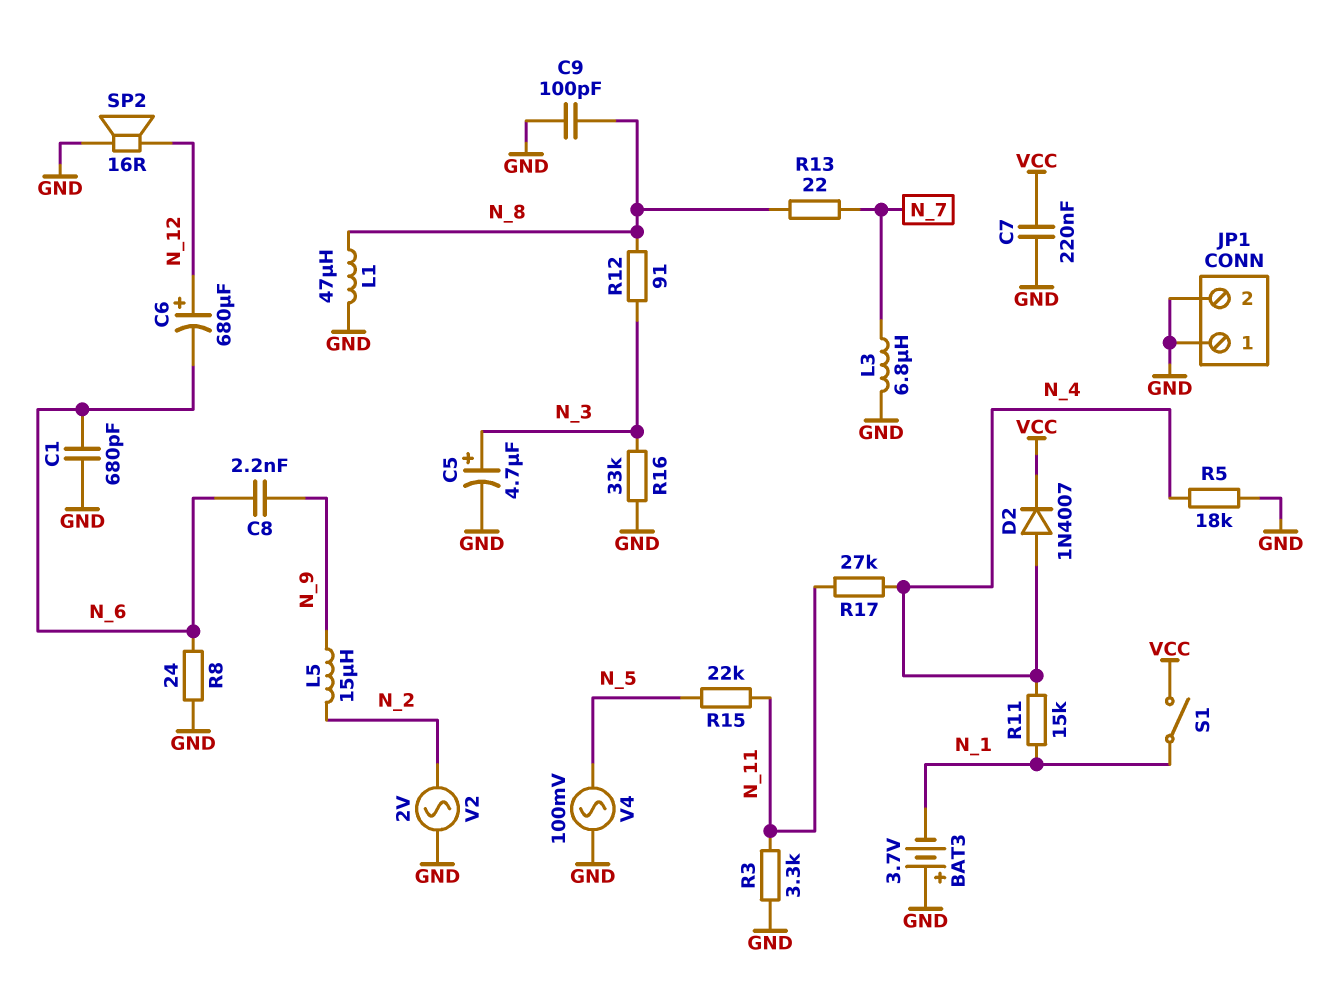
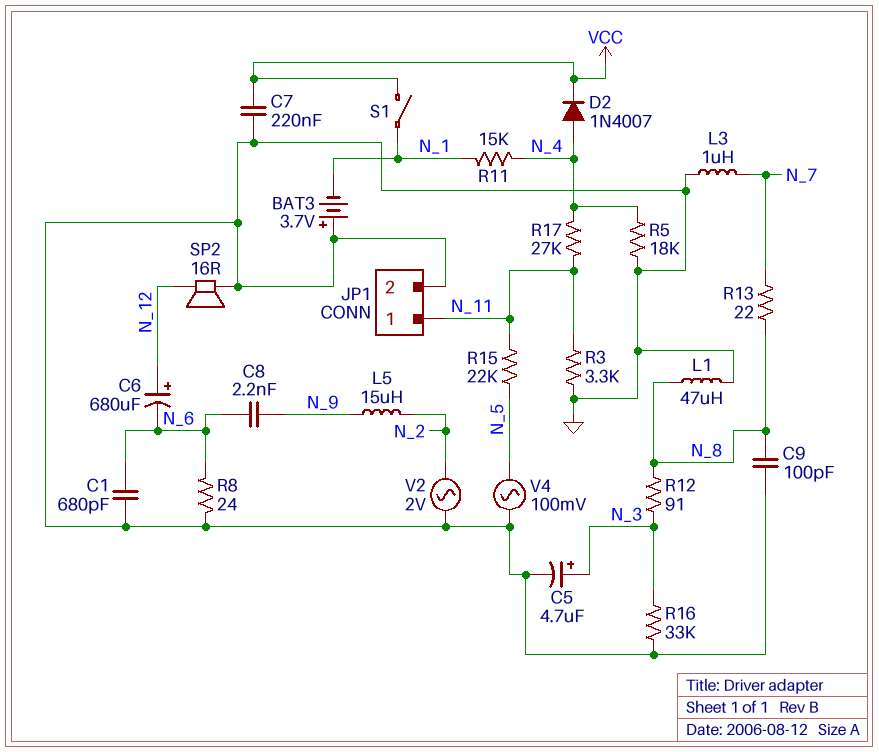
JP1 pin 1: GND -> N_11
L3: 6.8uH (GND, N_7) -> 1uH (GND, N_7)

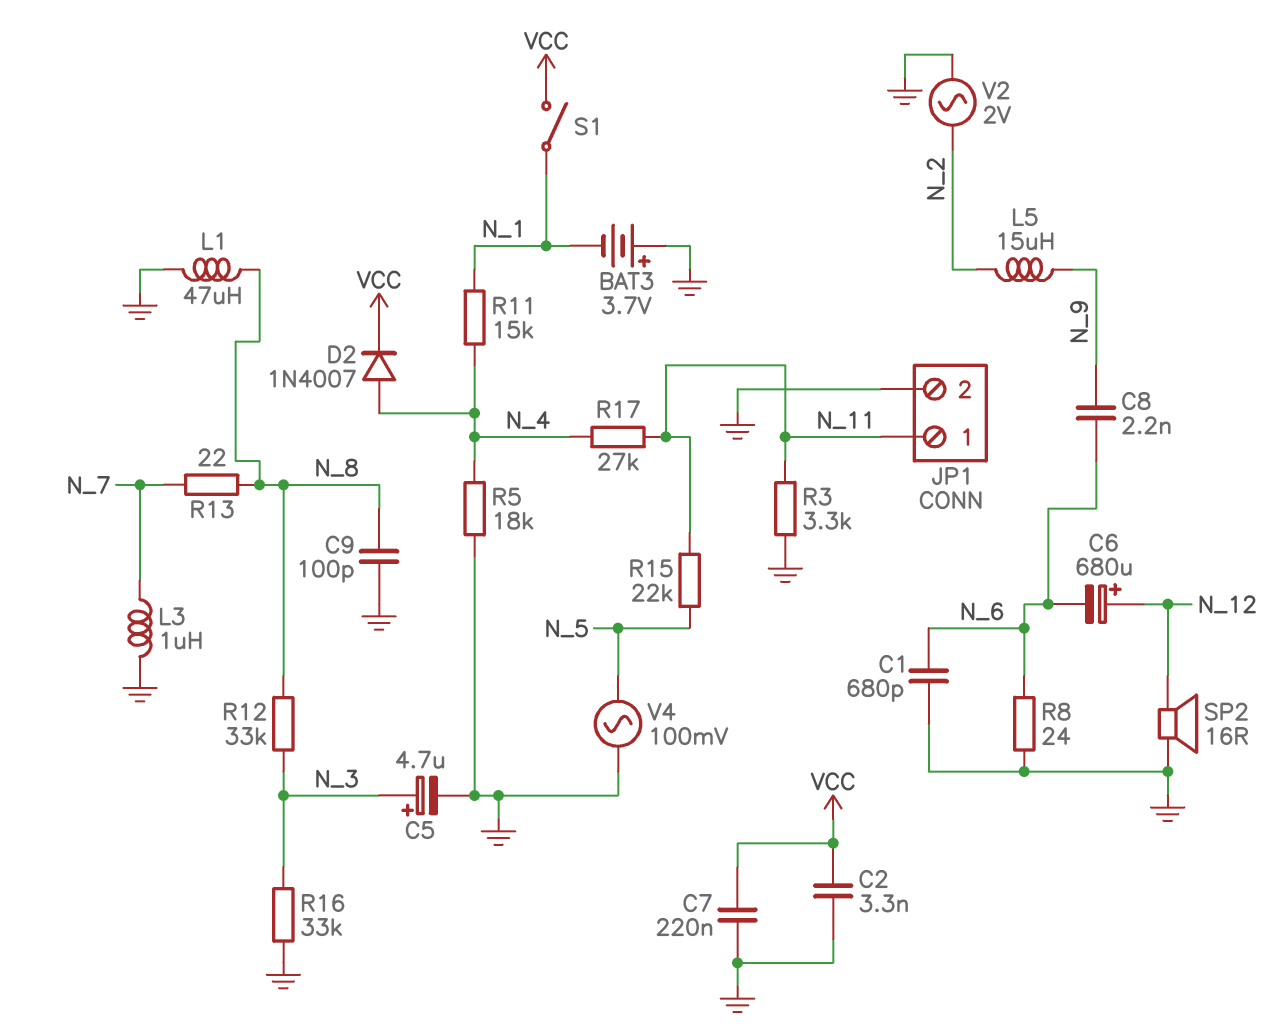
C2: none -> 3.3nF (GND, VCC)
R12: 91 (N_3, N_8) -> 33k (N_3, N_8)

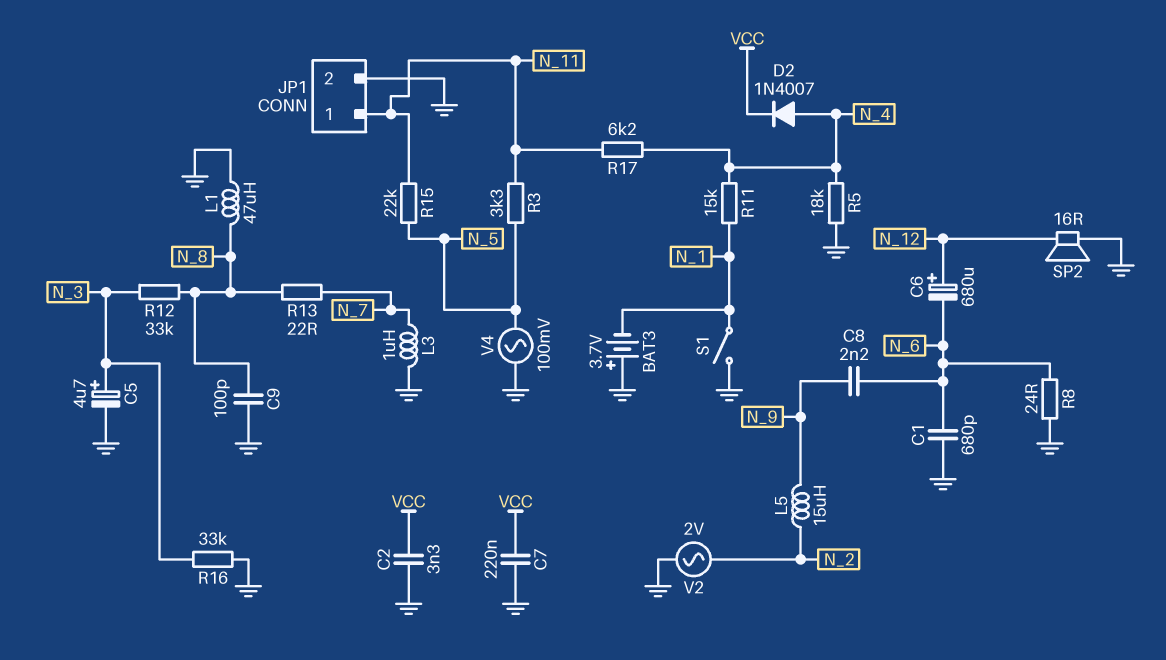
R3: 3.3k (GND, N_11) -> 3.3k (N_5, N_11)
R17: 27k (N_4, N_11) -> 6.2k (N_4, N_11)
S1: switch (N_1, VCC) -> switch (GND, N_1)

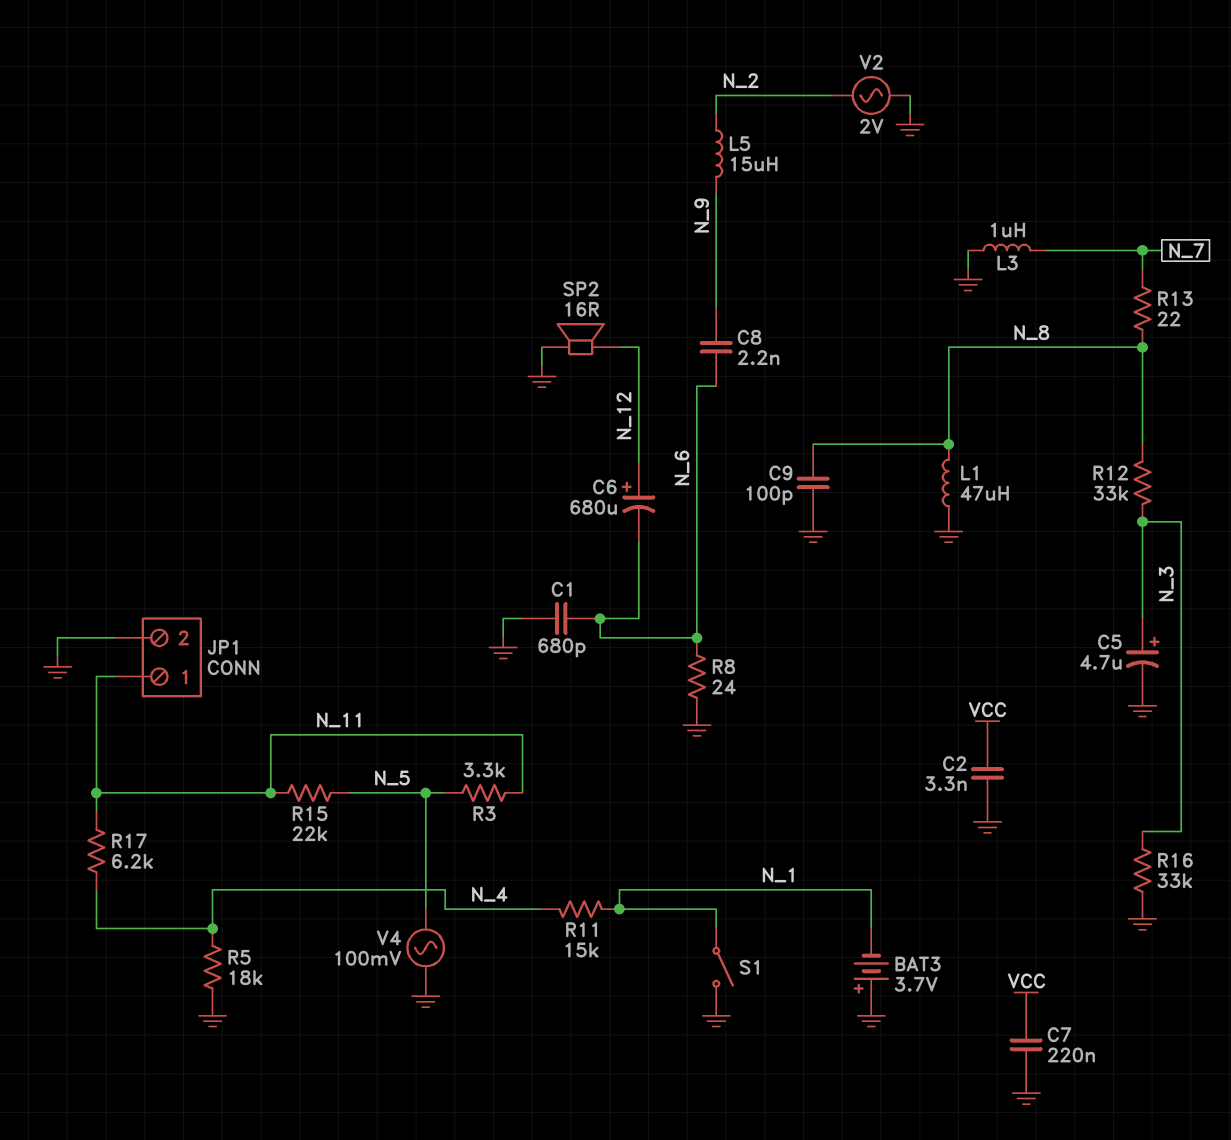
D2: diode 1N4007 (A N_4, K VCC) -> none

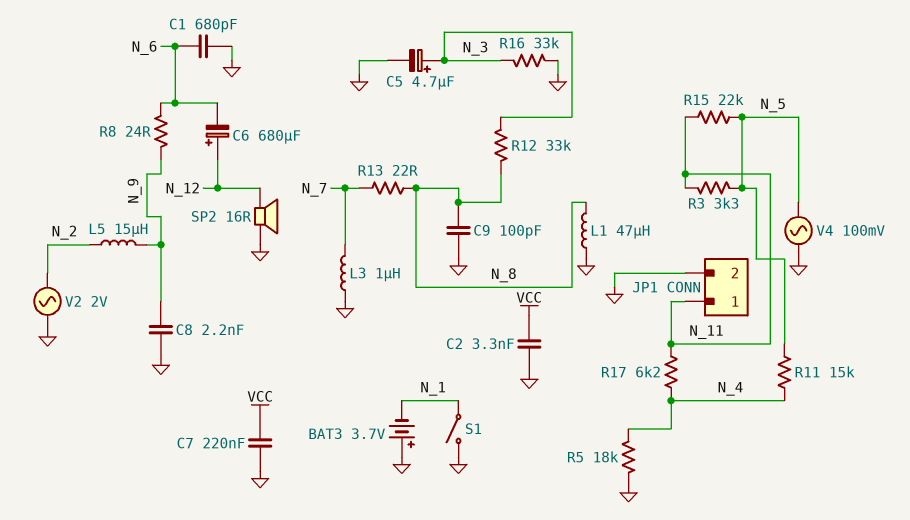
C8: 2.2nF (N_6, N_9) -> 2.2nF (GND, N_9)
R8: 24 (GND, N_6) -> 24 (N_6, N_9)
R11: 15k (N_1, N_4) -> 15k (N_4, N_5)

